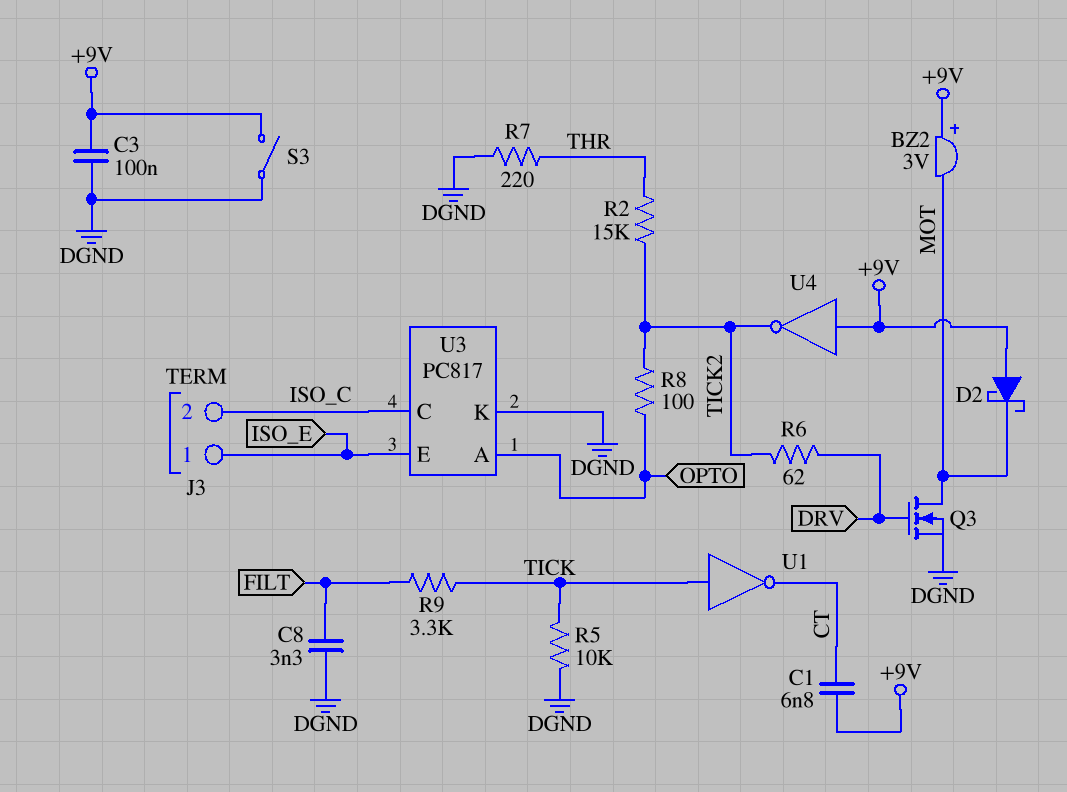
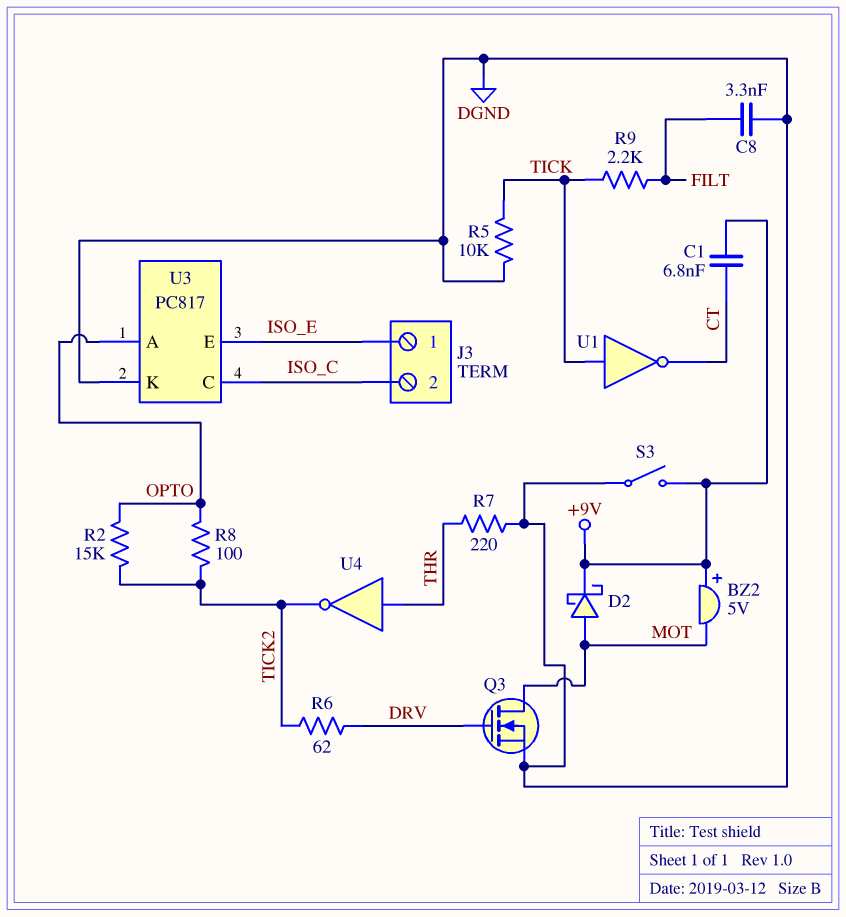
BZ2: buzzer 3V (plus +9V, minus MOT) -> buzzer 5V (plus +9V, minus MOT)
C3: 100nF (+9V, DGND) -> none
D2: schottky (A +9V, K MOT) -> schottky (A MOT, K +9V)
R2: 15k (THR, TICK2) -> 15k (OPTO, TICK2)
R9: 3.3k (FILT, TICK) -> 2.2k (FILT, TICK)
U4: NOT (in +9V, out TICK2) -> NOT (in THR, out TICK2)

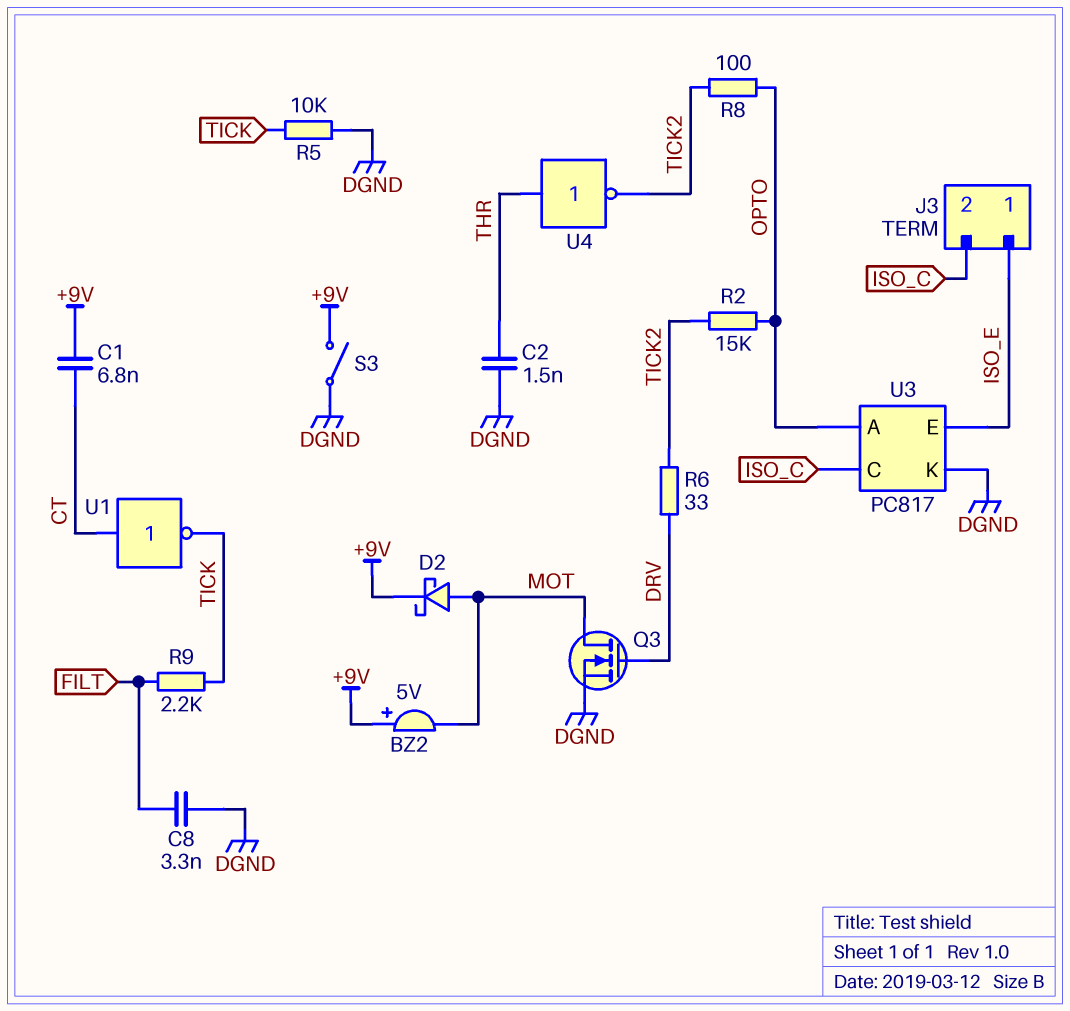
C2: none -> 1.5nF (DGND, THR)
R6: 62 (DRV, TICK2) -> 33 (DRV, TICK2)
R7: 220 (DGND, THR) -> none
U1: NOT (in TICK, out CT) -> NOT (in CT, out TICK)

